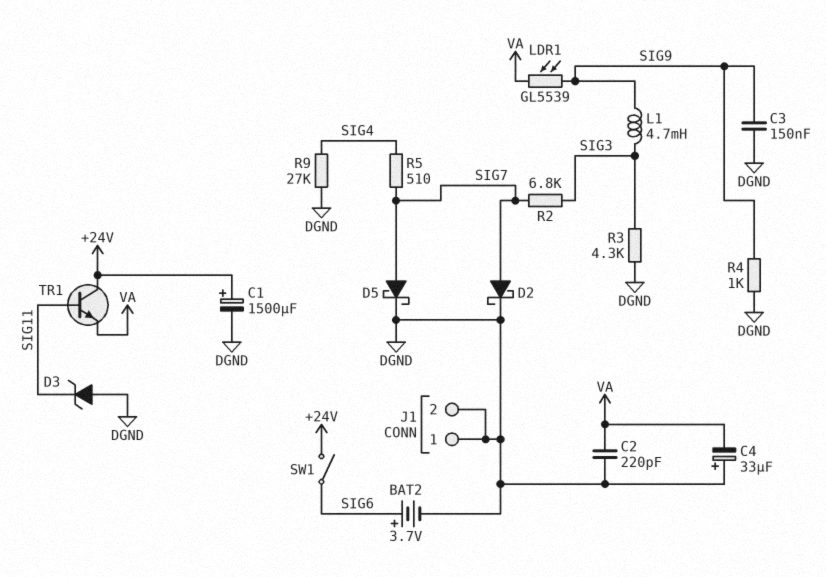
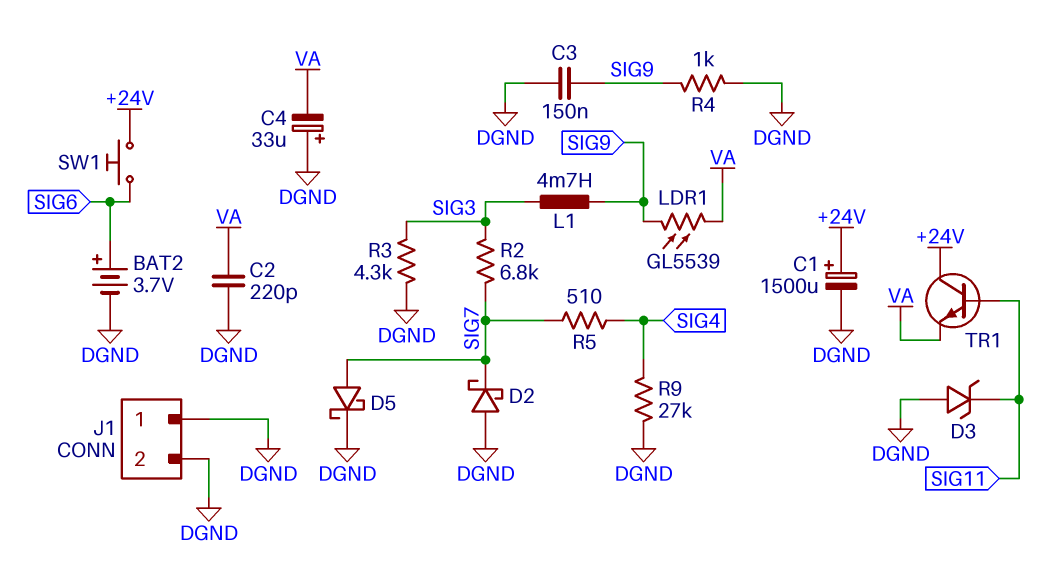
D2: schottky (A SIG7, K DGND) -> schottky (A DGND, K SIG7)
SW1: switch (+24V, SIG6) -> button (+24V, SIG6)

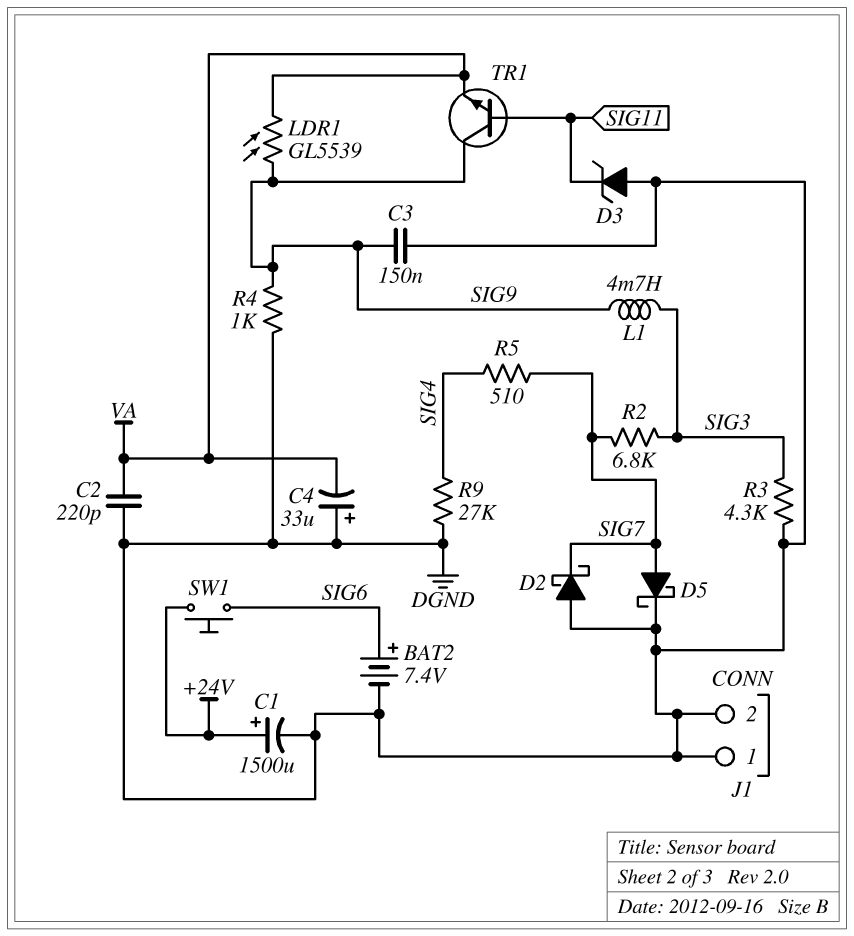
BAT2: 3.7V (plus SIG6, minus DGND) -> 7.4V (plus SIG6, minus DGND)
TR1: NPN (B SIG11, C +24V, E VA) -> NPN (B SIG11, C SIG9, E VA)

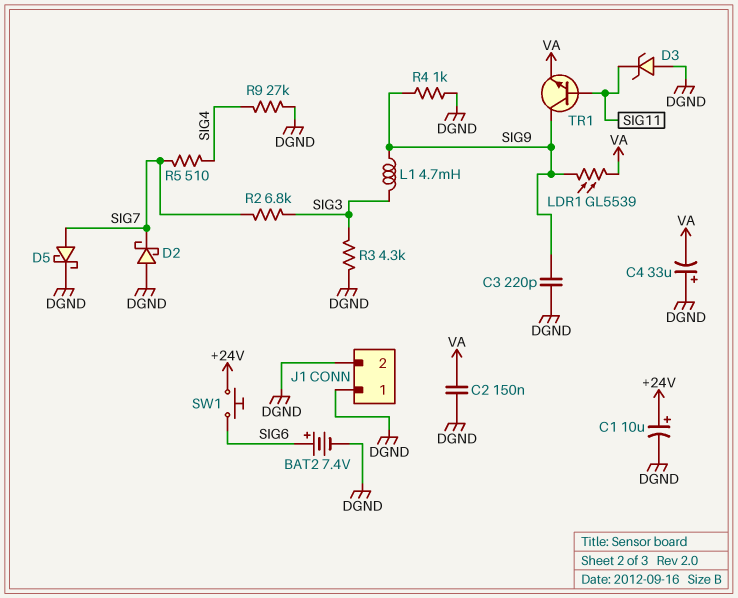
C1: 1500uF (plus +24V, minus DGND) -> 10uF (plus +24V, minus DGND)
C2: 220pF (DGND, VA) -> 150nF (DGND, VA)
C3: 150nF (DGND, SIG9) -> 220pF (DGND, SIG9)

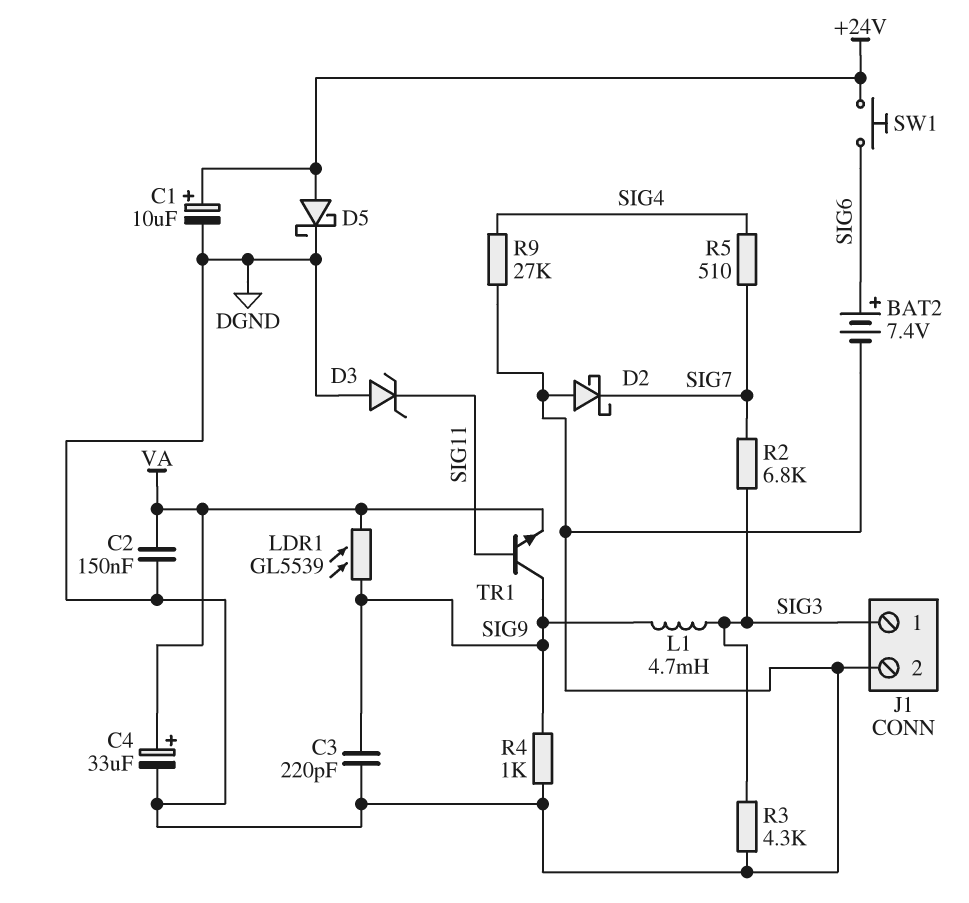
C4: 33uF (plus DGND, minus VA) -> 33uF (plus VA, minus DGND)
D5: schottky (A SIG7, K DGND) -> schottky (A +24V, K DGND)
J1 pin 1: DGND -> SIG3

